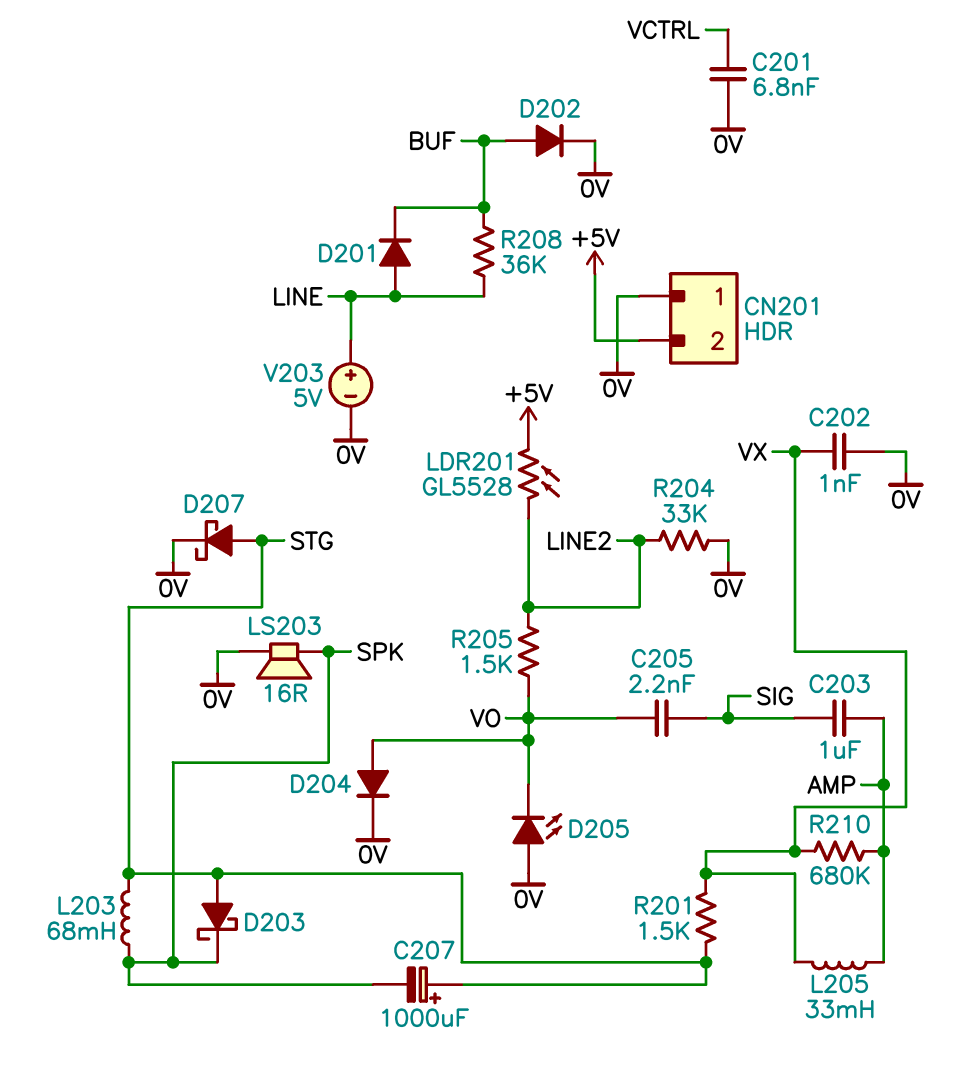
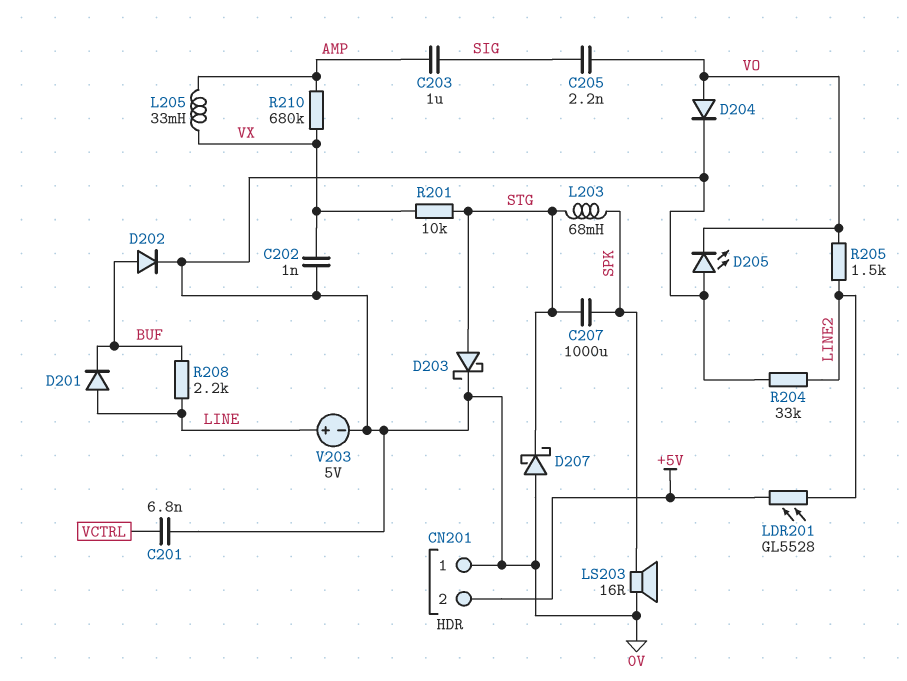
C207: 1000uF (plus STG, minus SPK) -> 1000uF (SPK, STG)
D203: schottky (A STG, K SPK) -> schottky (A STG, K 0V)
D207: schottky (A STG, K 0V) -> schottky (A 0V, K STG)
R201: 1.5k (STG, VX) -> 10k (STG, VX)
R208: 36k (BUF, LINE) -> 2.2k (BUF, LINE)

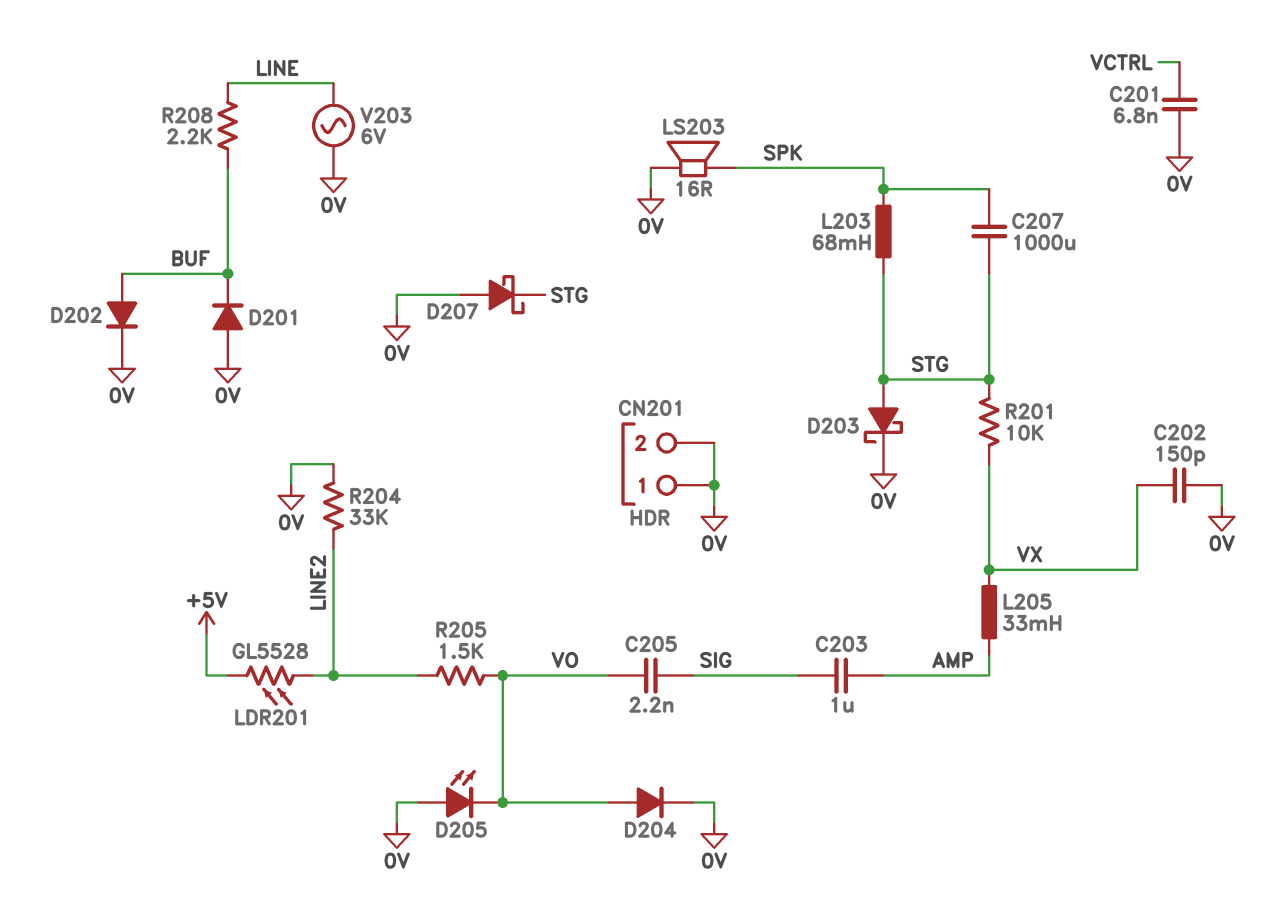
C202: 1nF (0V, VX) -> 150pF (0V, VX)
CN201 pin 2: +5V -> 0V
D201: diode (A LINE, K BUF) -> diode (A 0V, K BUF)
R210: 680k (AMP, VX) -> none
V203: 5V (plus LINE, minus 0V) -> AC 6V (0V, LINE)

